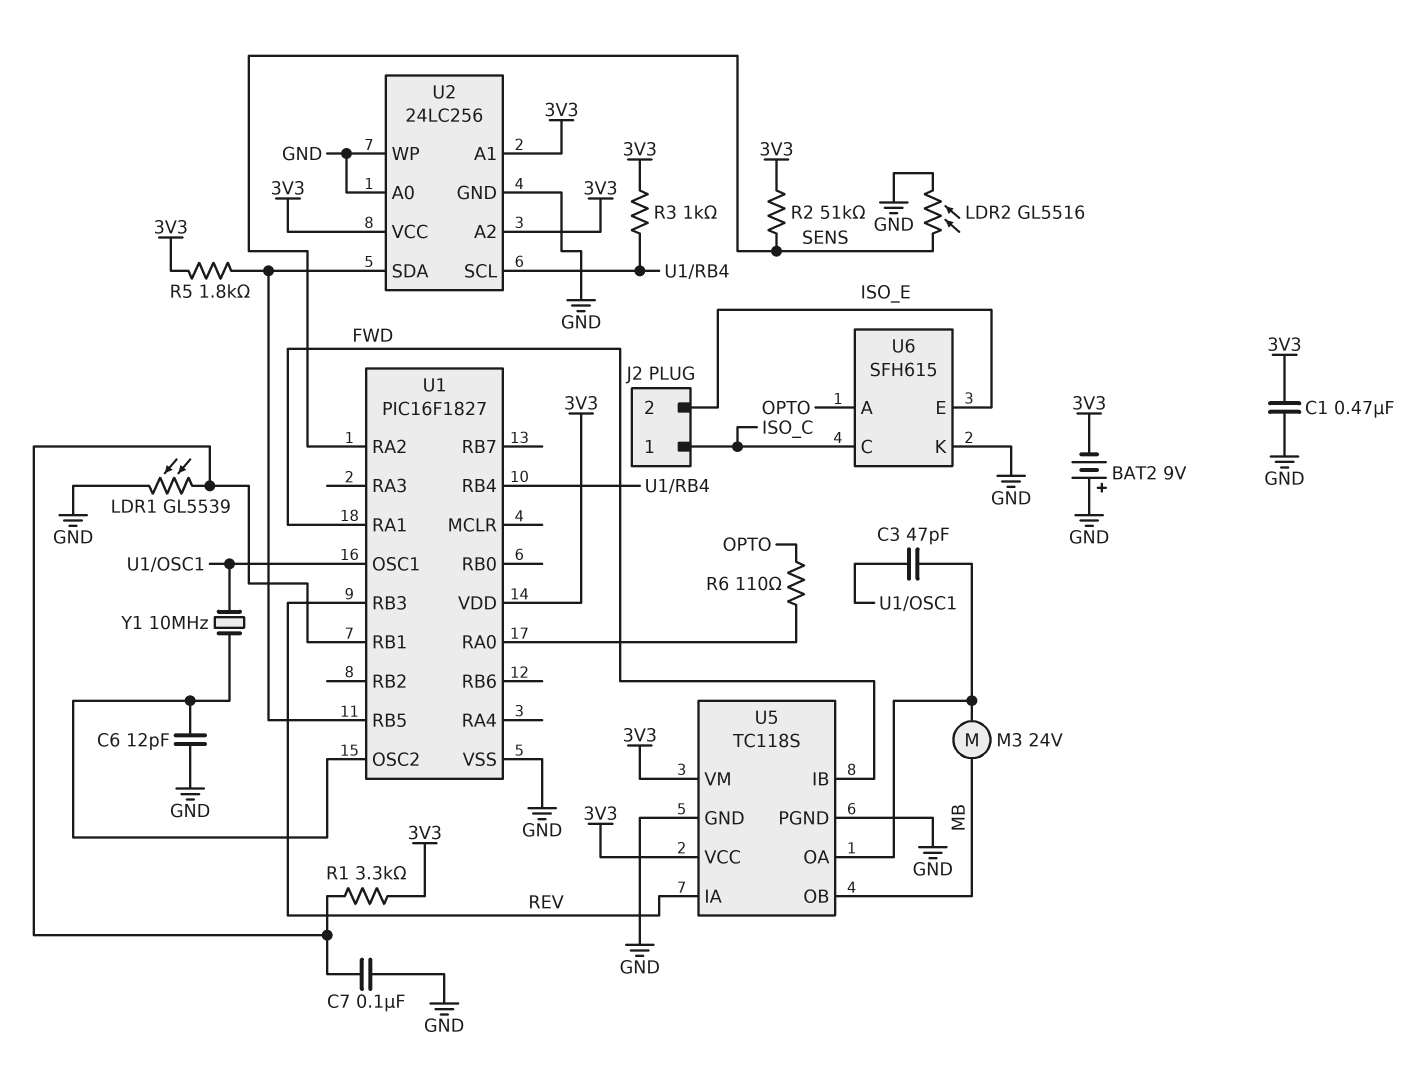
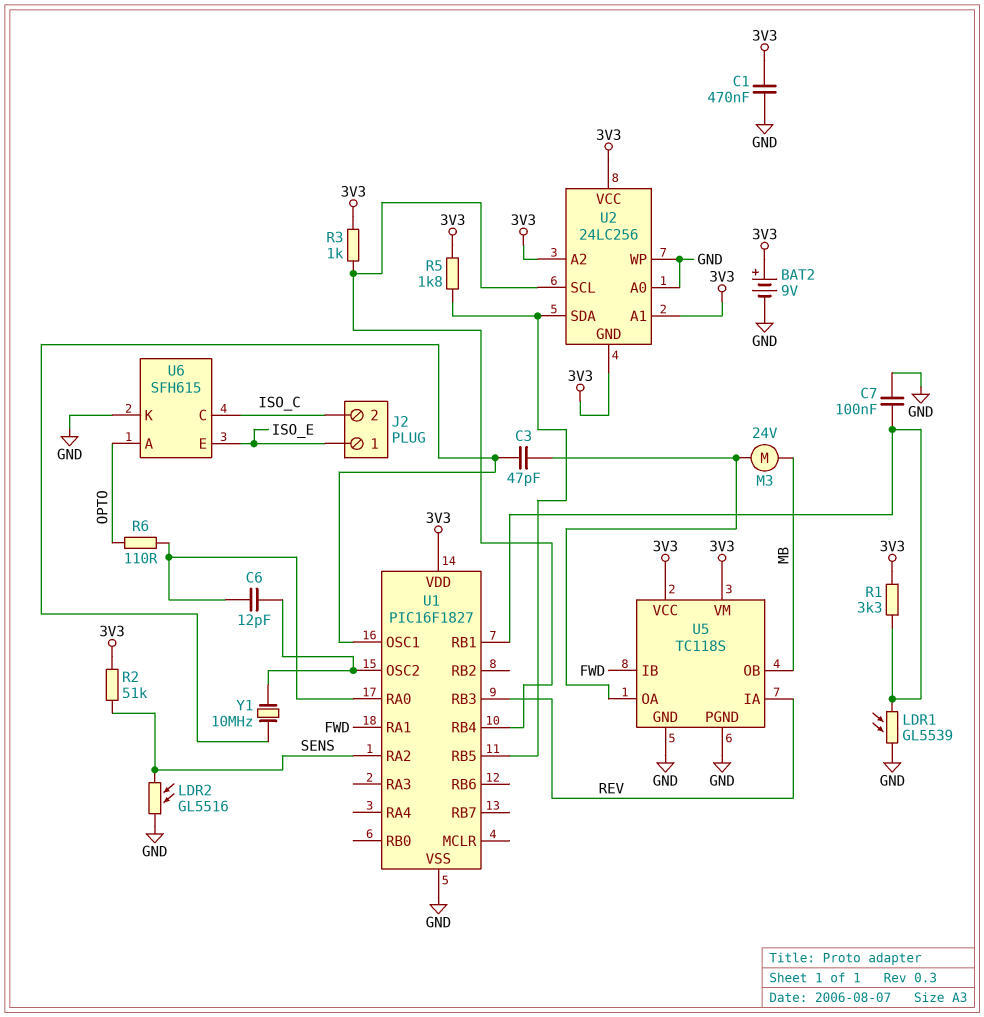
BAT2: 9V (plus GND, minus 3V3) -> 9V (plus 3V3, minus GND)
C6: 12pF (GND, U1/OSC2) -> 12pF (U1/OSC2, U1/RA0)
J2 pin 1: ISO_C -> ISO_E
J2 pin 2: ISO_E -> ISO_C
U2 pin GND: GND -> 3V3

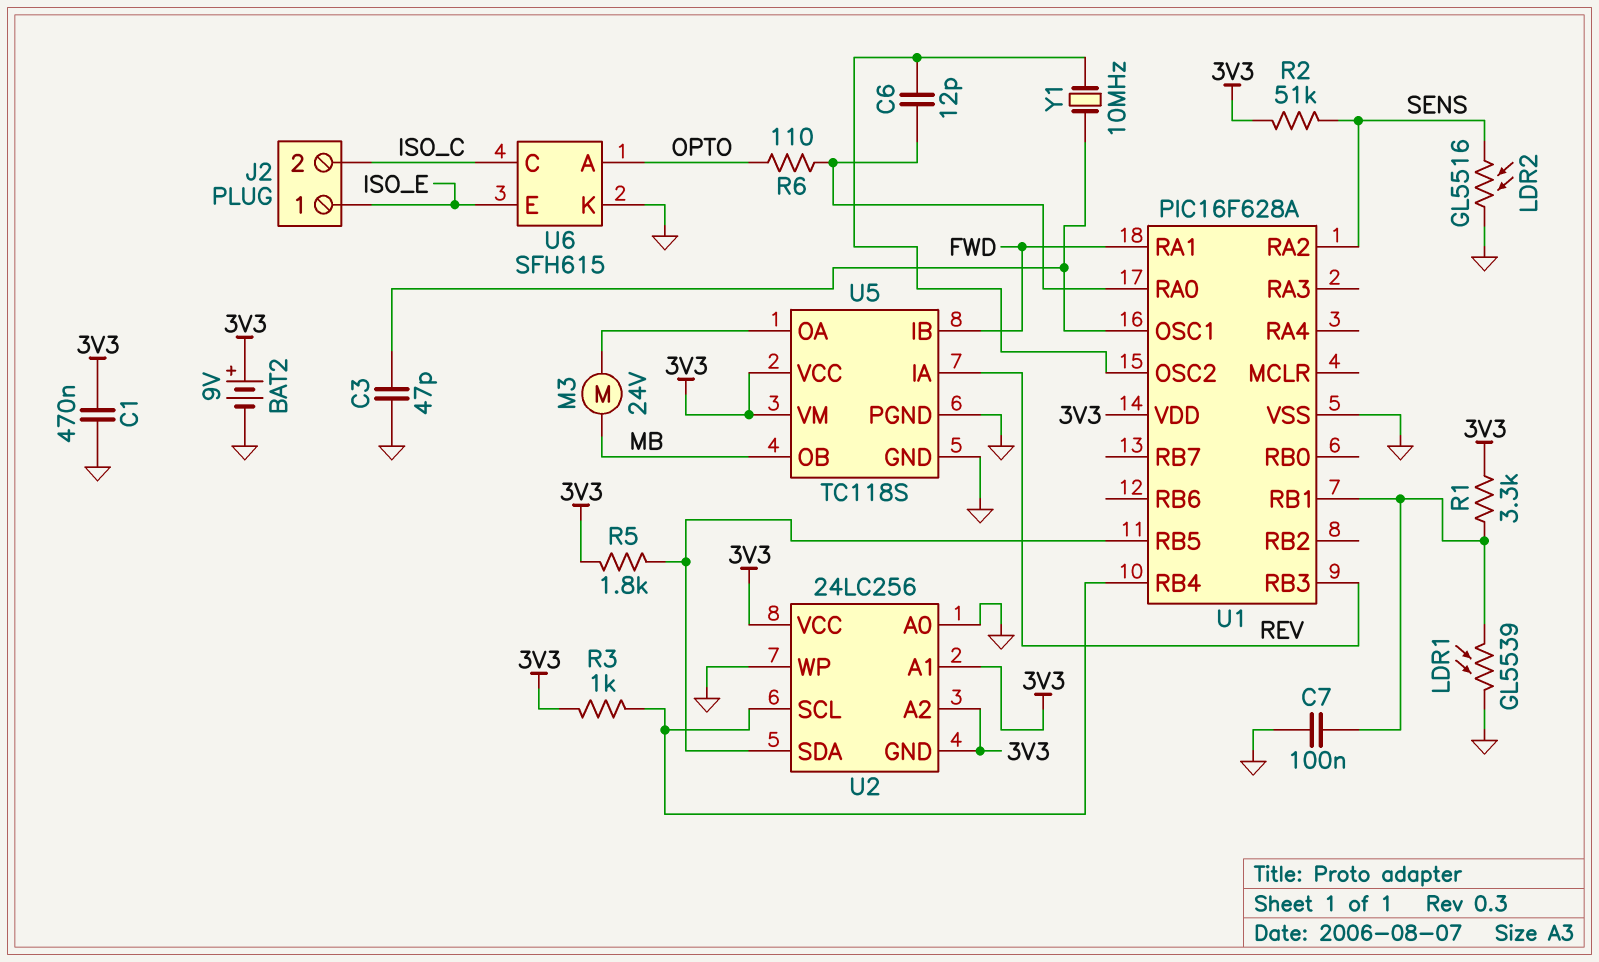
C3: 47pF (U1/OSC1, U5/OA) -> 47pF (GND, U1/OSC1)
U1: PIC16F1827 -> PIC16F628A

